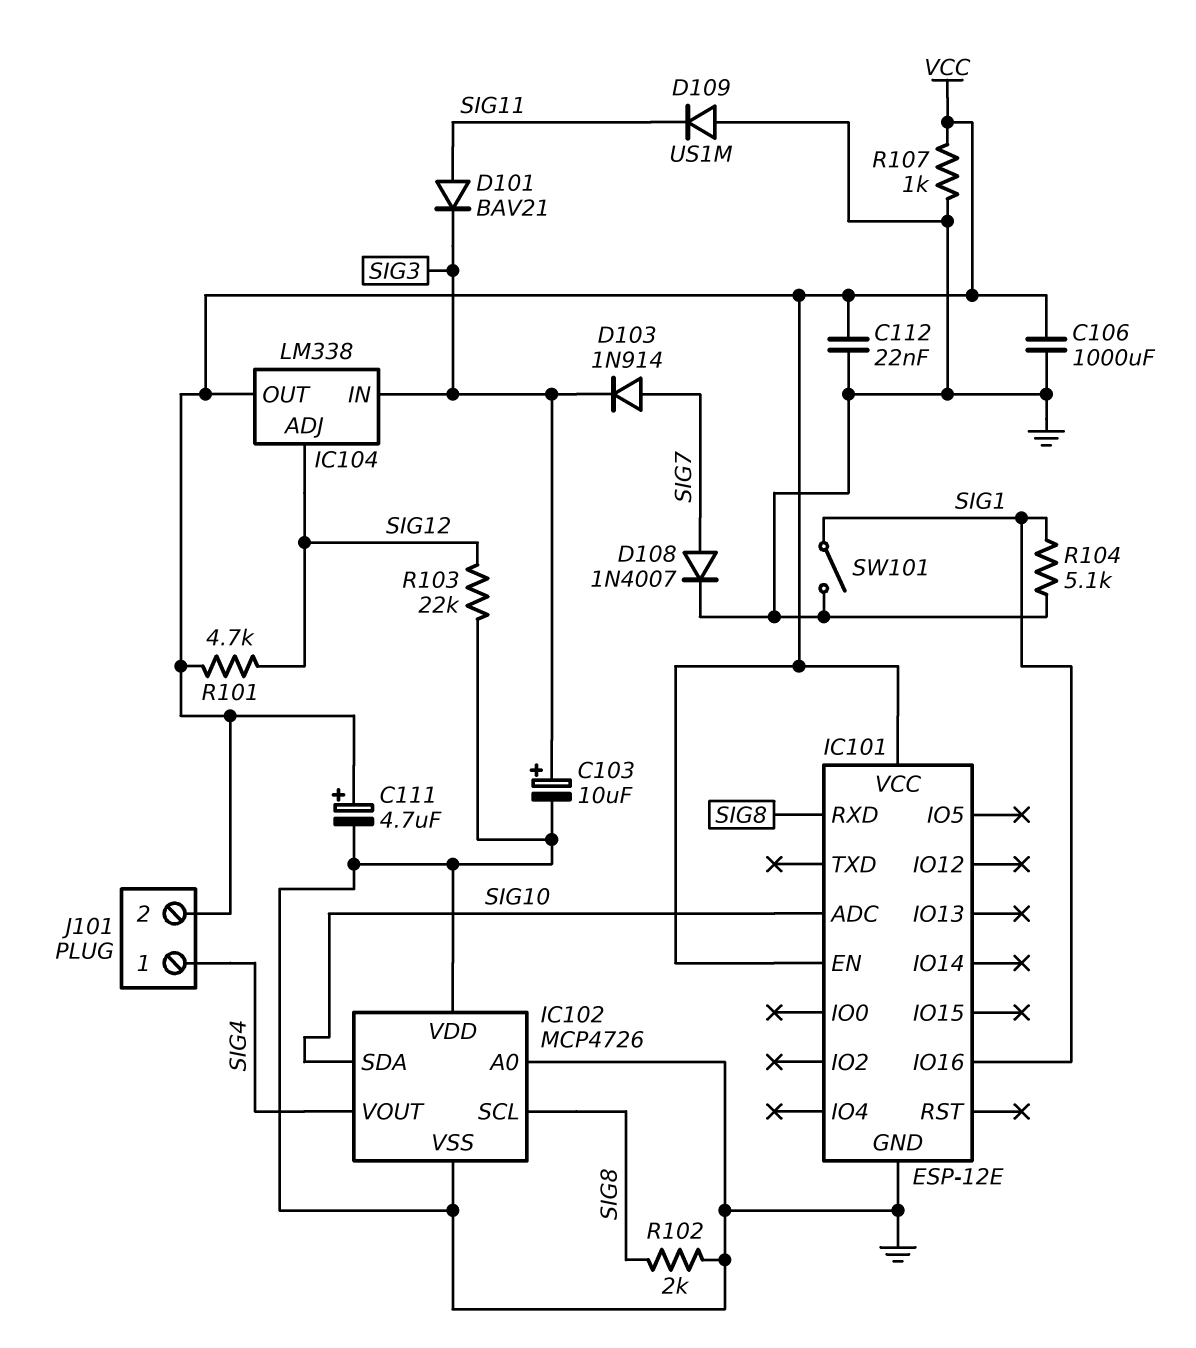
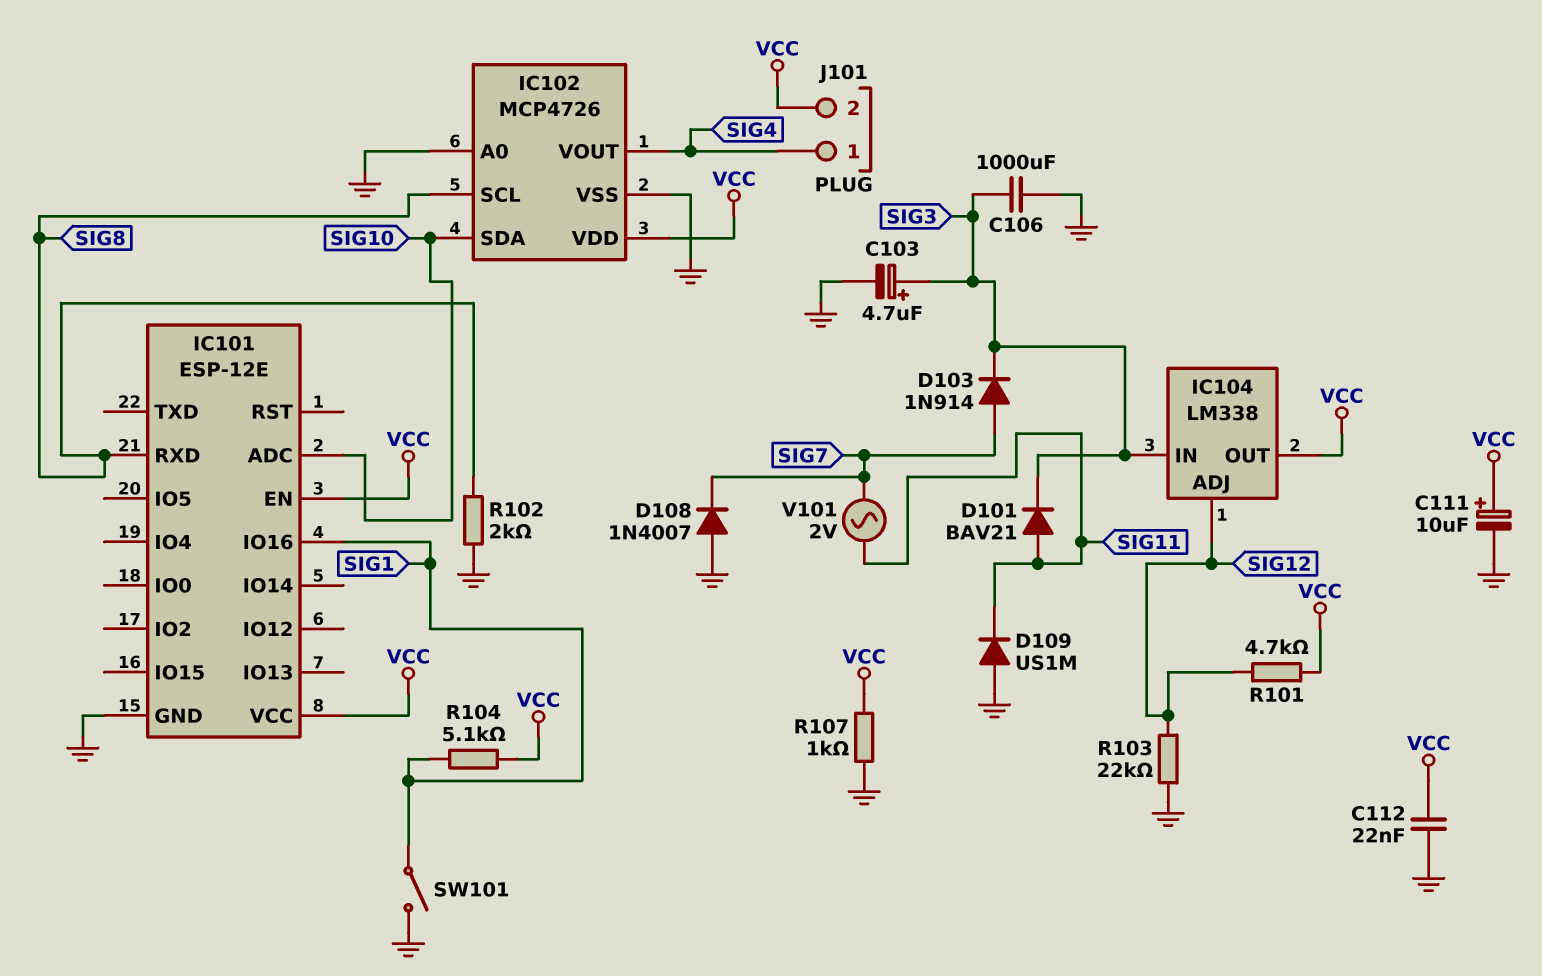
C103: 10uF (plus SIG3, minus GND) -> 4.7uF (plus SIG3, minus GND)
C106: 1000uF (GND, VCC) -> 1000uF (GND, SIG3)
C111: 4.7uF (plus VCC, minus GND) -> 10uF (plus VCC, minus GND)
D108: diode 1N4007 (A SIG7, K GND) -> diode 1N4007 (A GND, K SIG7)
IC102 pin VDD: GND -> VCC
R104: 5.1k (GND, SIG1) -> 5.1k (SIG1, VCC)
V101: none -> AC 2V (SIG7, SIG11)

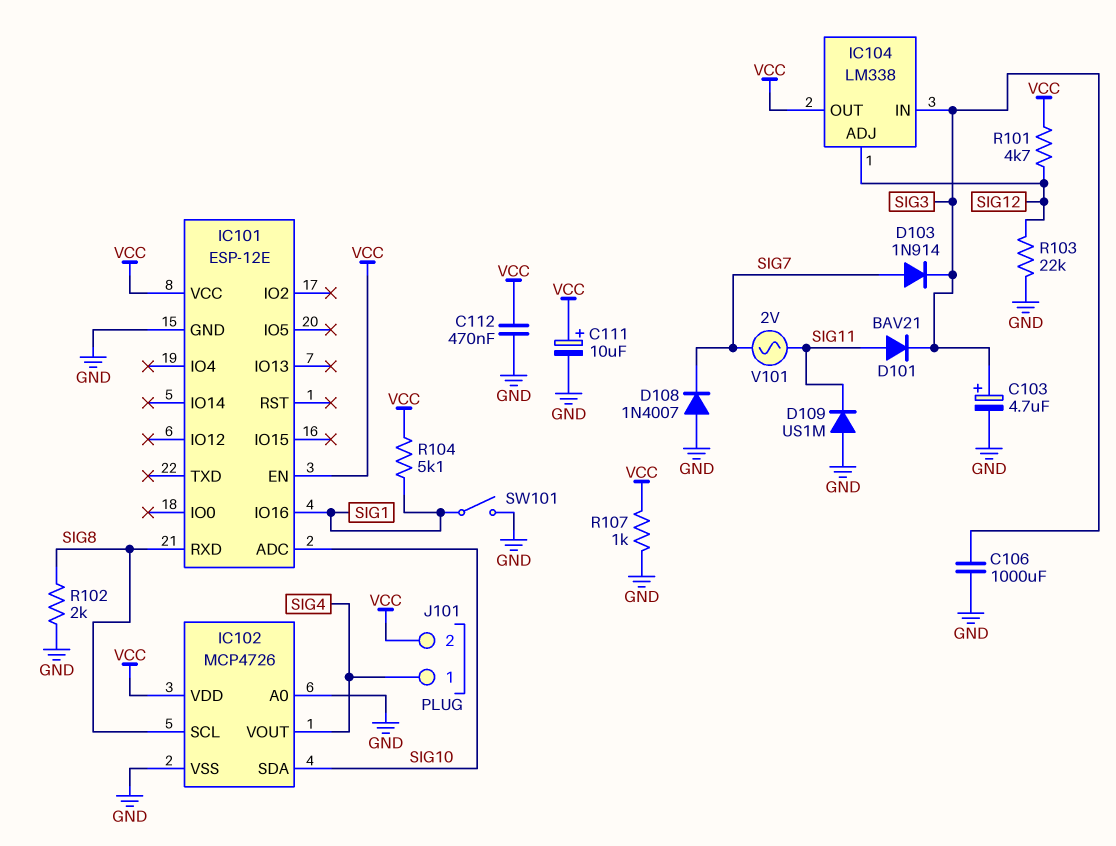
C112: 22nF (GND, VCC) -> 470nF (GND, VCC)

